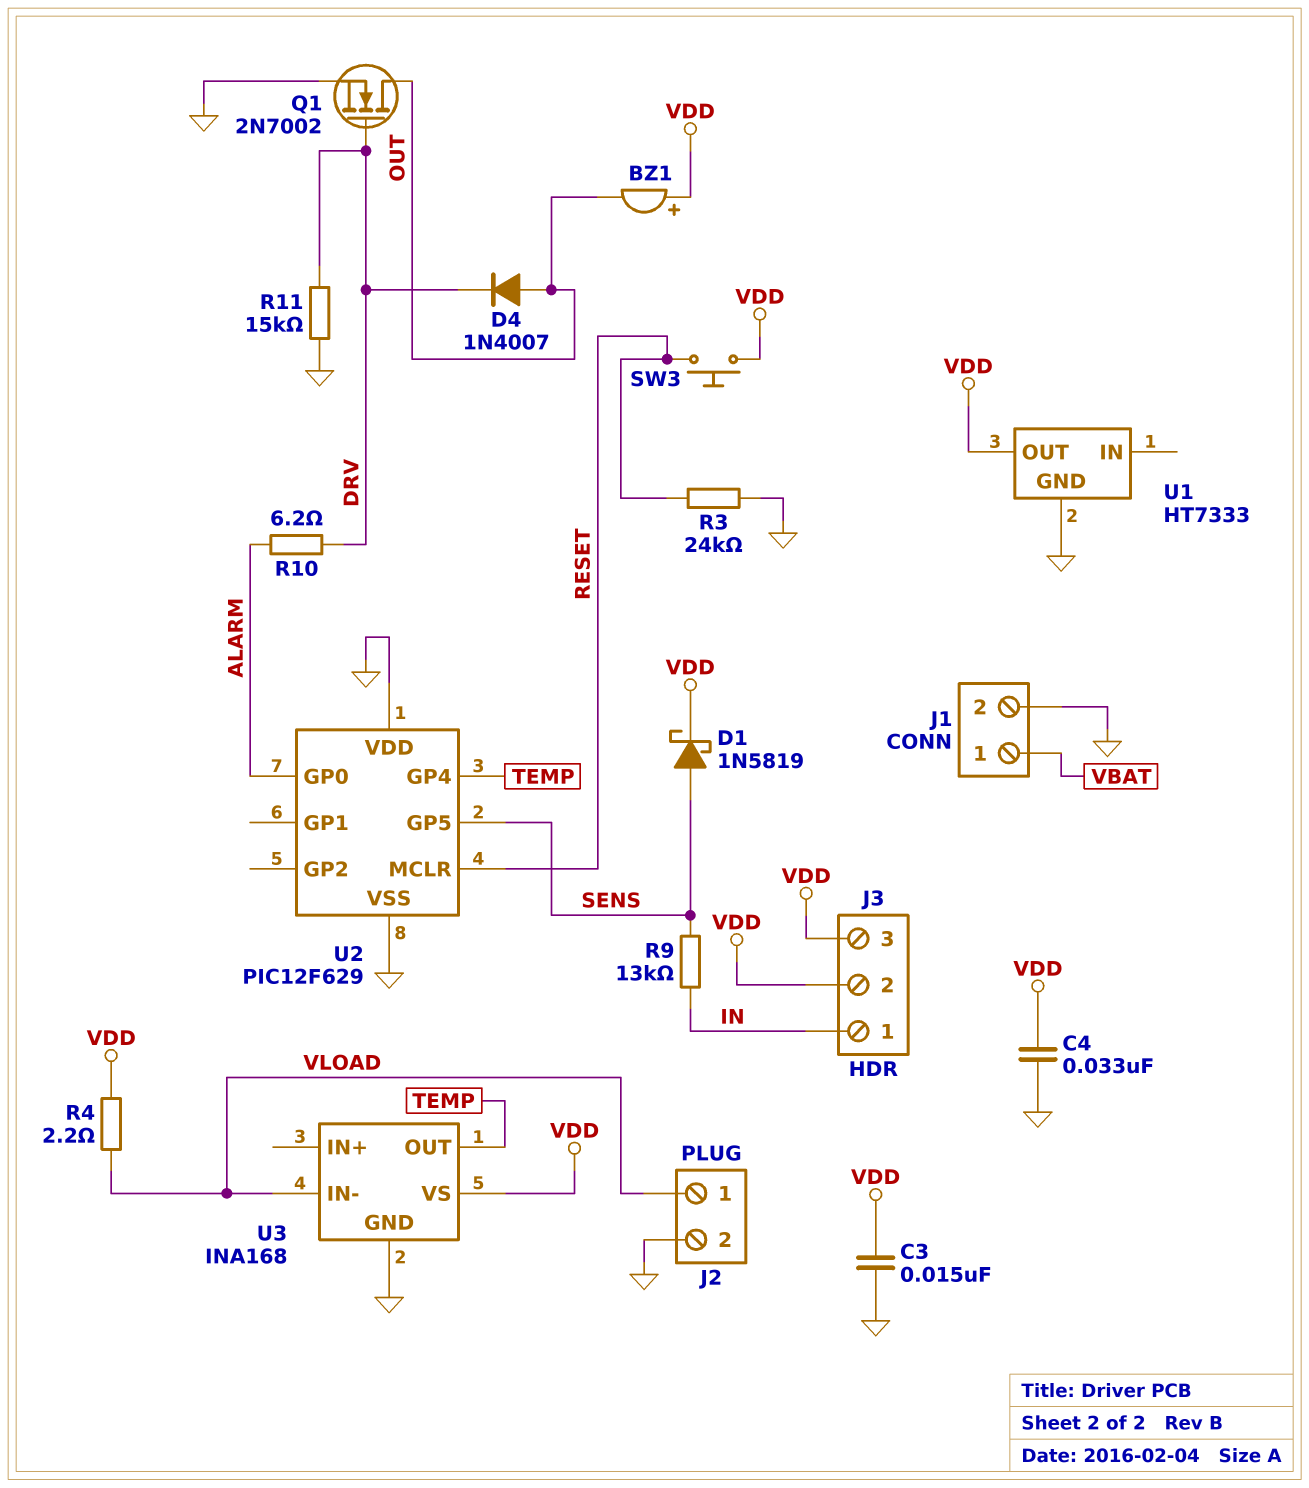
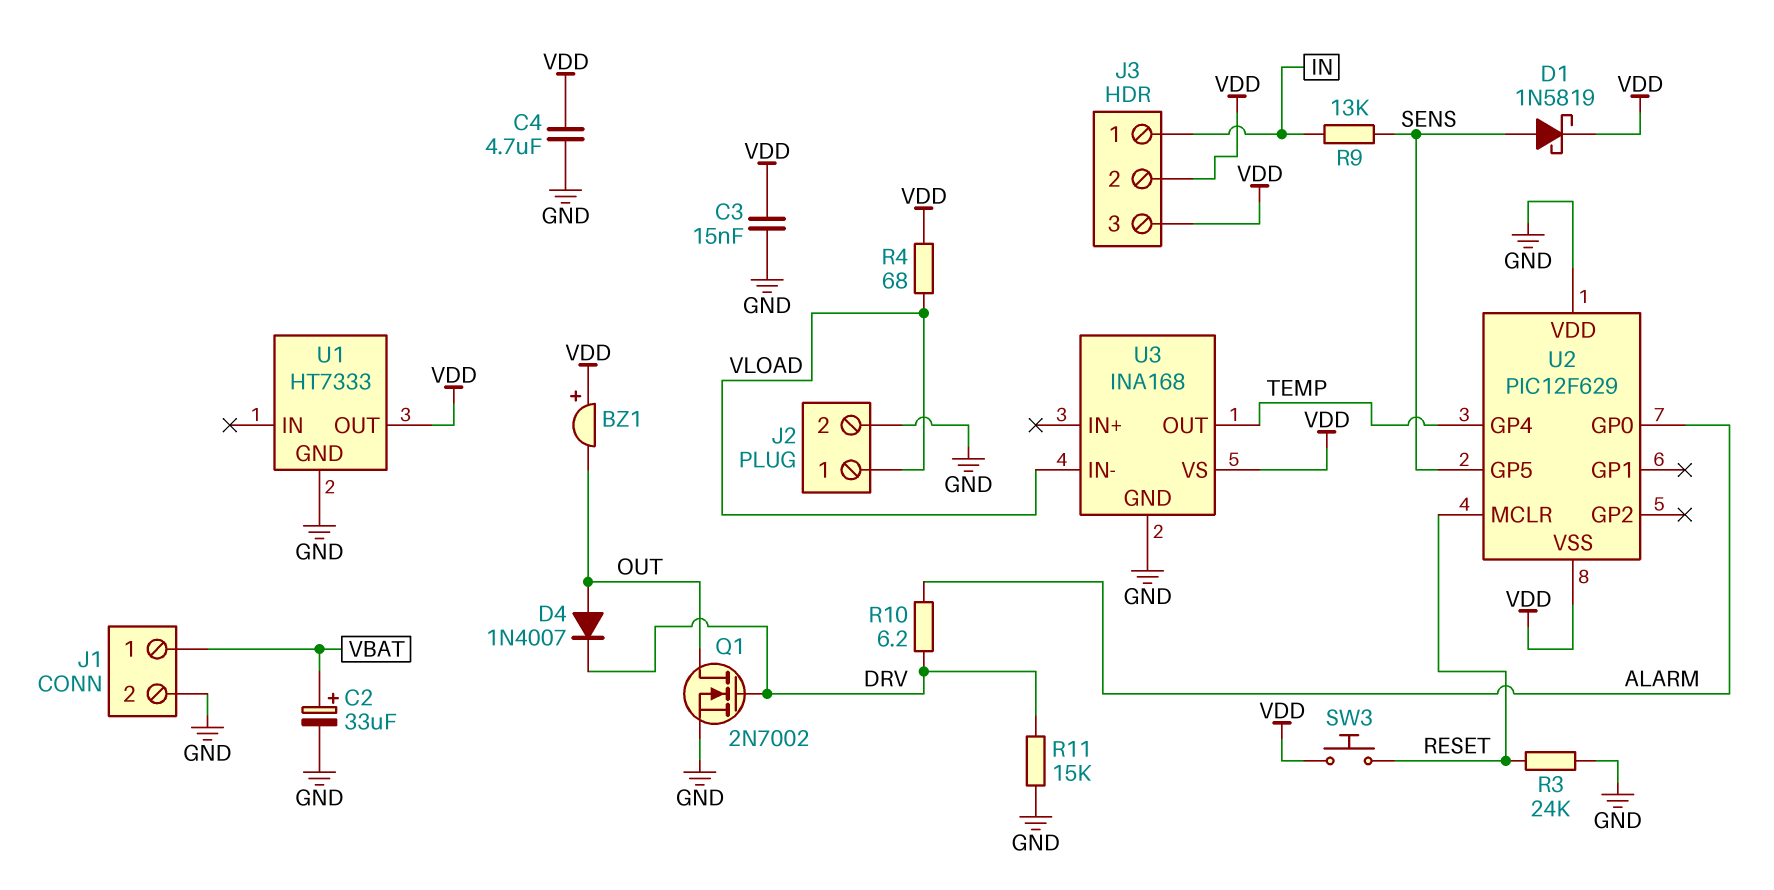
C2: none -> 33uF (plus VBAT, minus GND)
C4: 33nF (GND, VDD) -> 4.7uF (GND, VDD)
R4: 2.2 (VDD, VLOAD) -> 68 (VDD, VLOAD)
U2 pin VSS: GND -> VDD

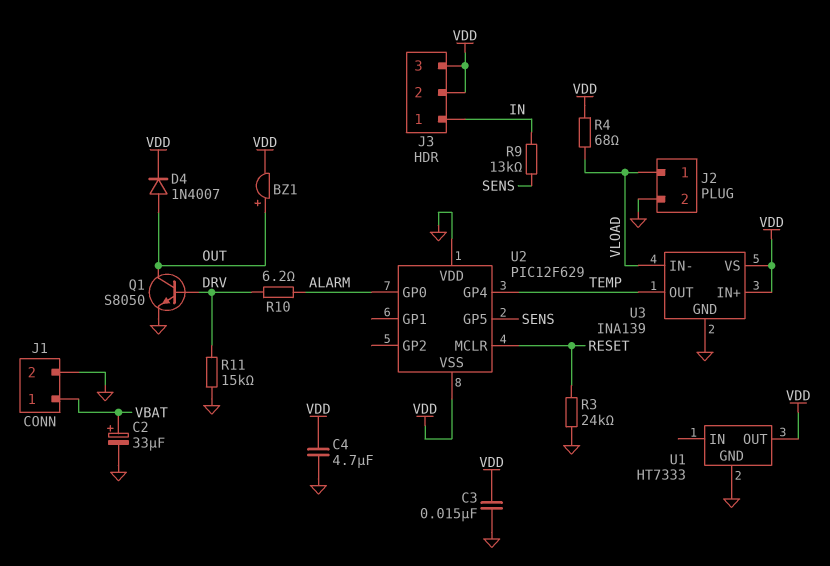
BZ1: buzzer (plus VDD, minus OUT) -> buzzer (plus OUT, minus VDD)
D1: schottky 1N5819 (A SENS, K VDD) -> none
D4: diode 1N4007 (A OUT, K DRV) -> diode 1N4007 (A OUT, K VDD)
Q1: NMOS 2N7002 (G DRV, D OUT, S GND) -> NPN S8050 (B DRV, C OUT, E GND)
SW3: button (RESET, VDD) -> none
U3: INA168 -> INA139
U3 pin IN+: none -> VDD

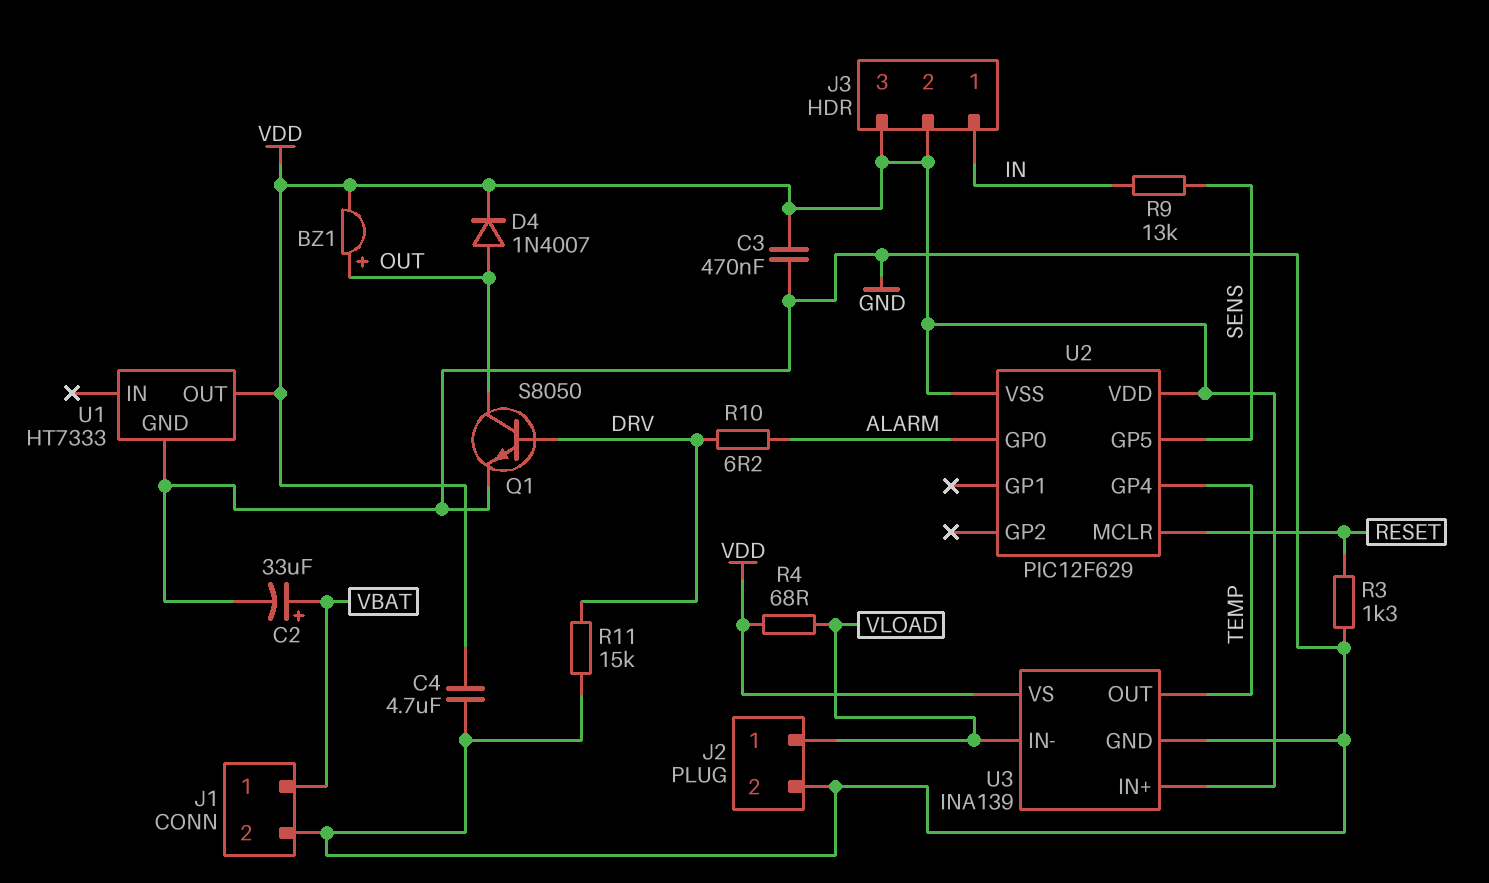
C3: 15nF (GND, VDD) -> 470nF (GND, VDD)
R3: 24k (GND, RESET) -> 1.3k (GND, RESET)
U2 pin VDD: GND -> VDD

